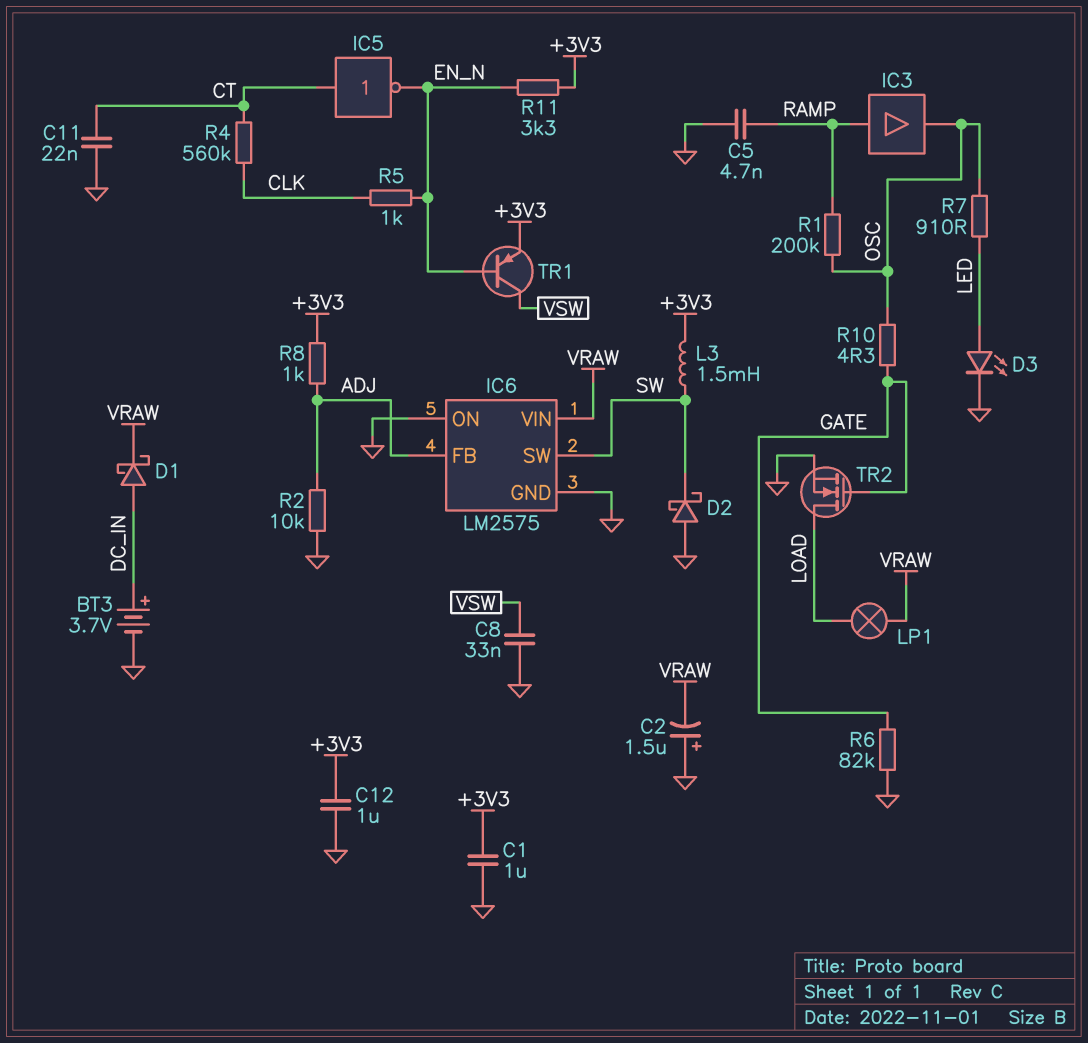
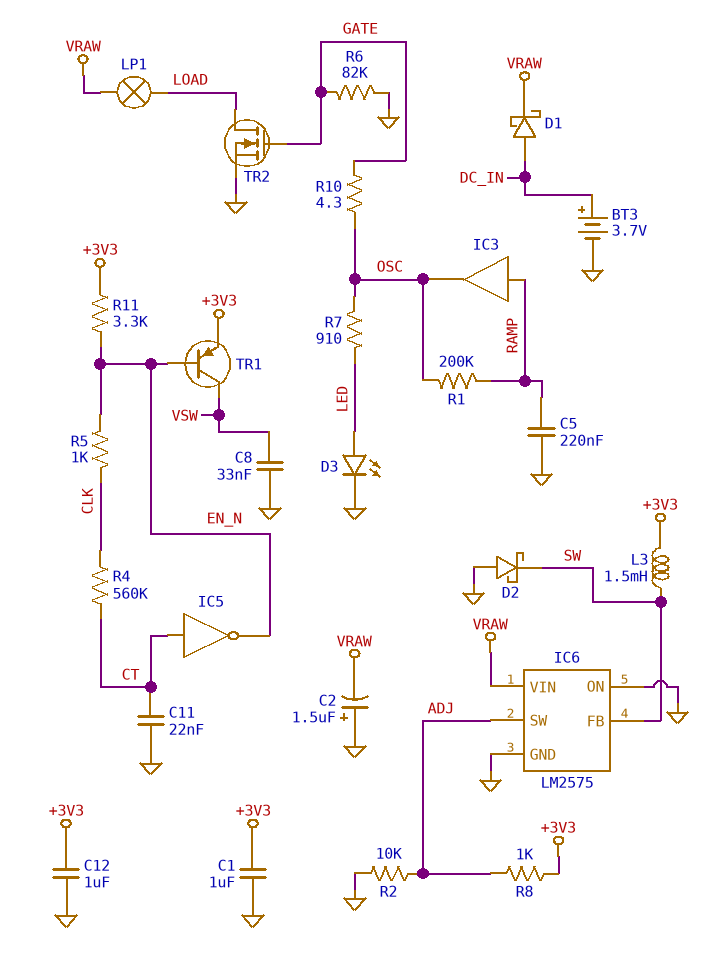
C5: 4.7nF (GND, RAMP) -> 220nF (GND, RAMP)
IC6 pin FB: ADJ -> SW
IC6 pin SW: SW -> ADJ

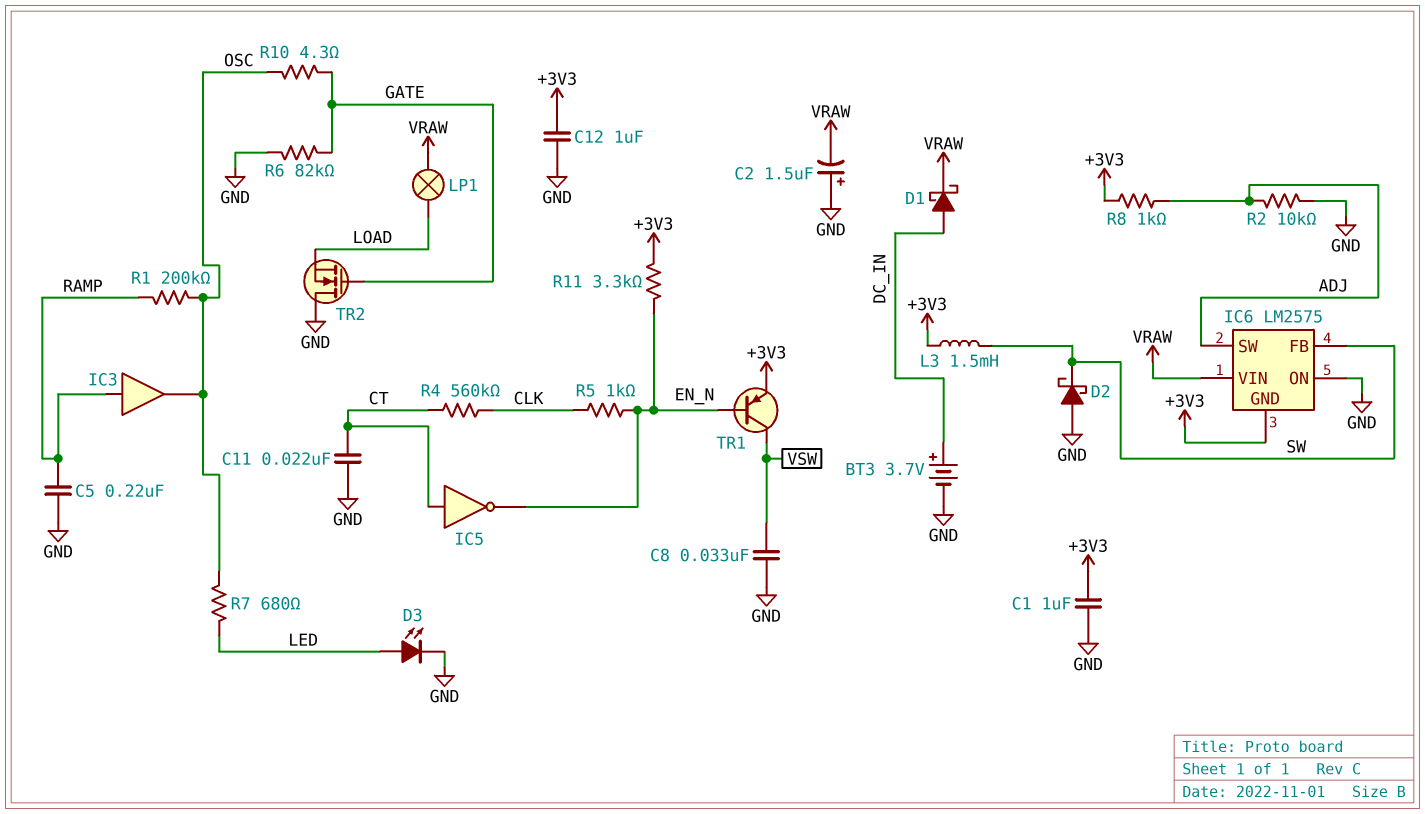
IC6 pin GND: GND -> +3V3
R7: 910 (LED, OSC) -> 680 (LED, OSC)
TR2: NMOS (G GATE, D LOAD, S GND) -> NMOS (G GATE, D GND, S LOAD)

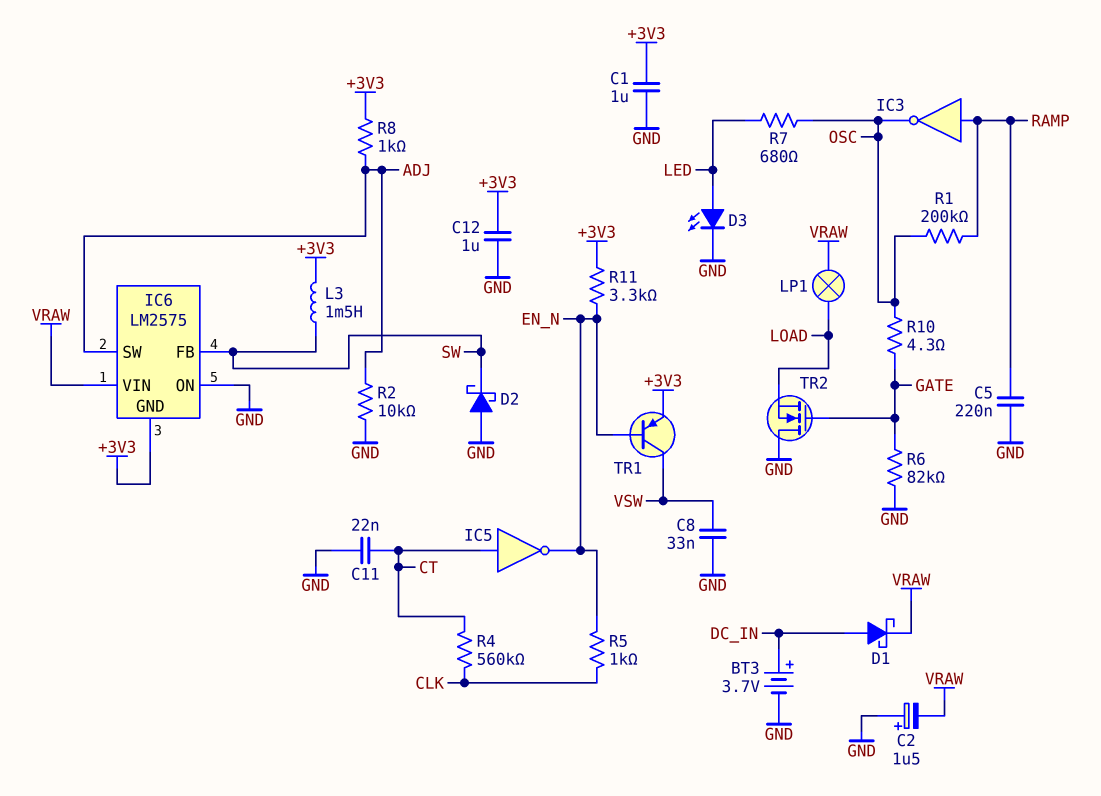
IC3: buffer (in RAMP, out OSC) -> NOT (in RAMP, out OSC)

